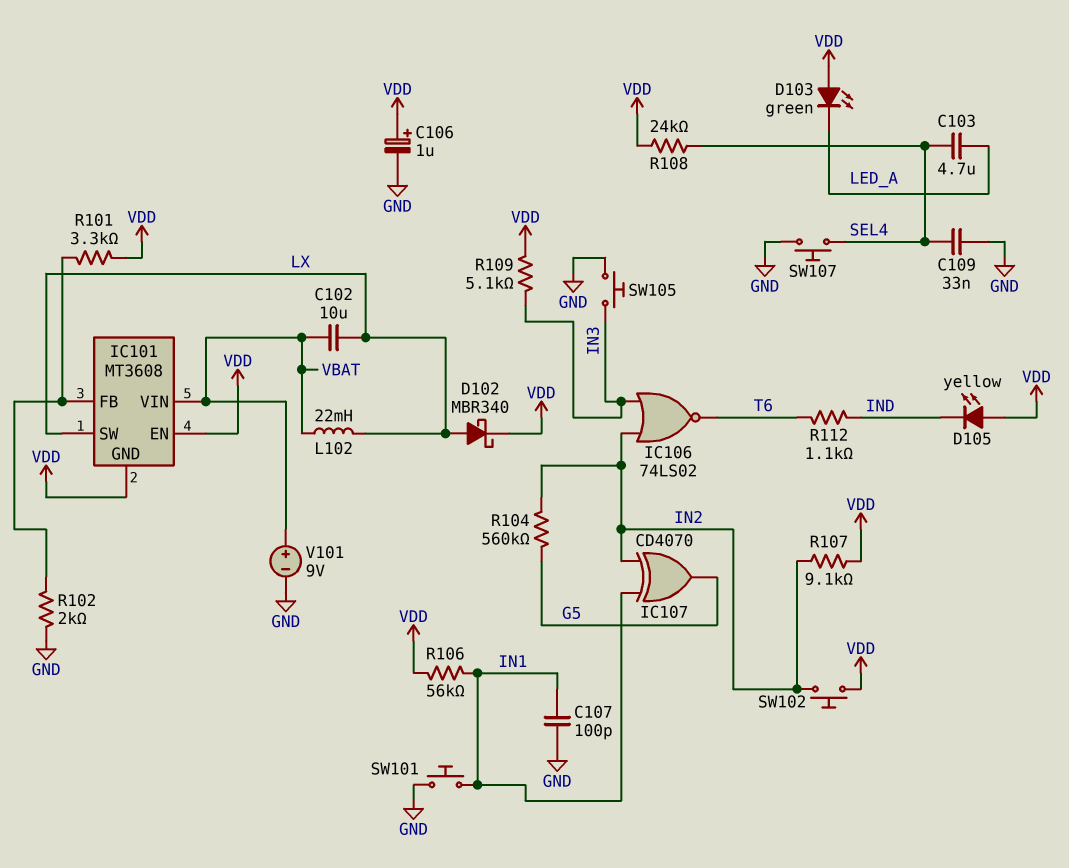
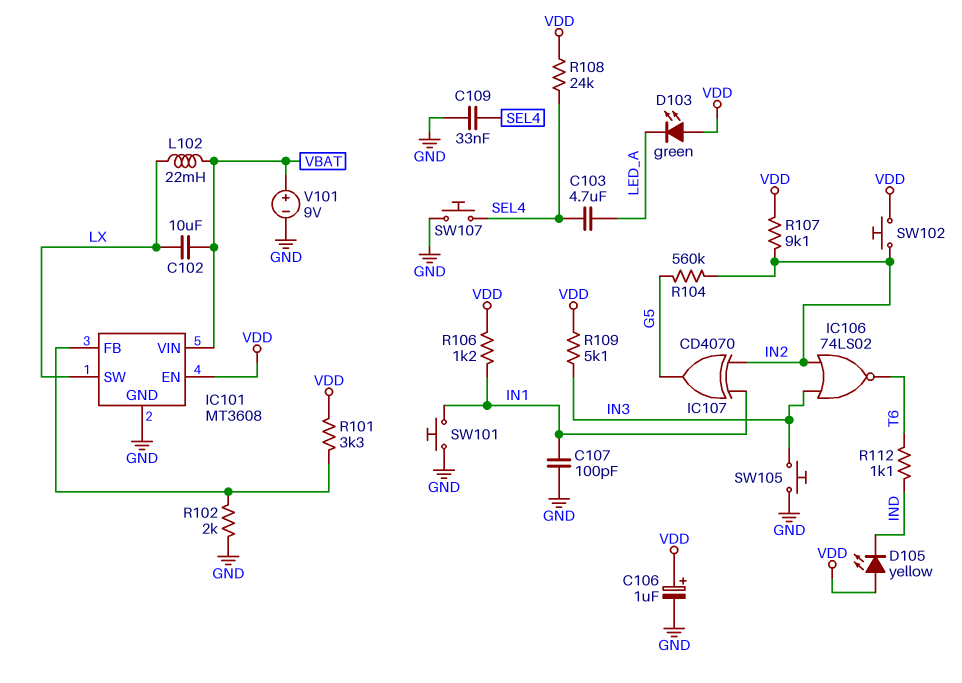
D102: schottky MBR340 (A LX, K VDD) -> none
IC101 pin GND: VDD -> GND
R106: 56k (IN1, VDD) -> 1.2k (IN1, VDD)

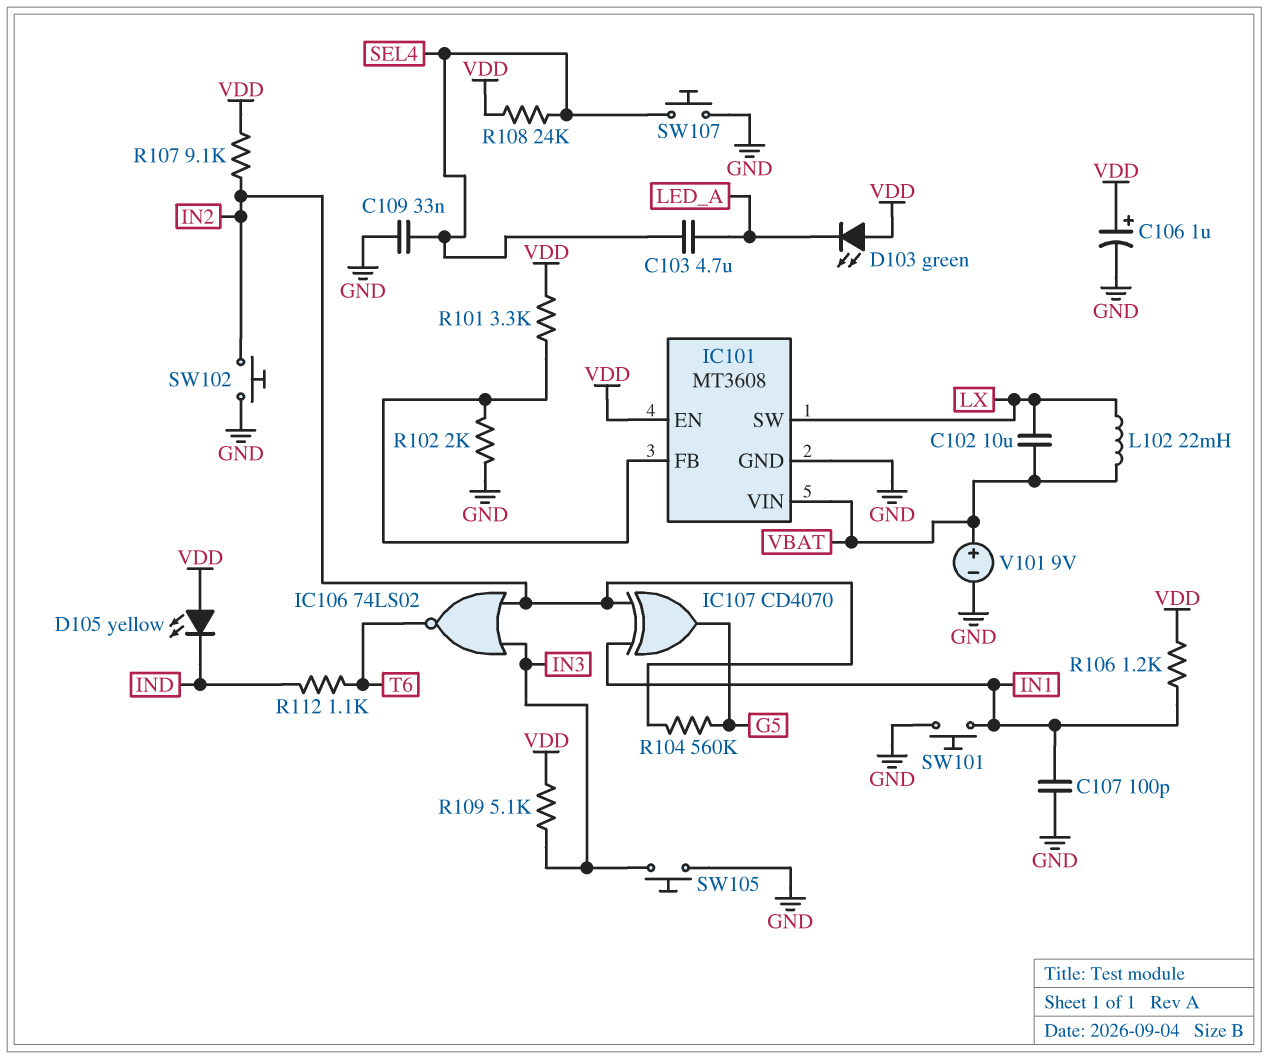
SW102: button (IN2, VDD) -> button (GND, IN2)

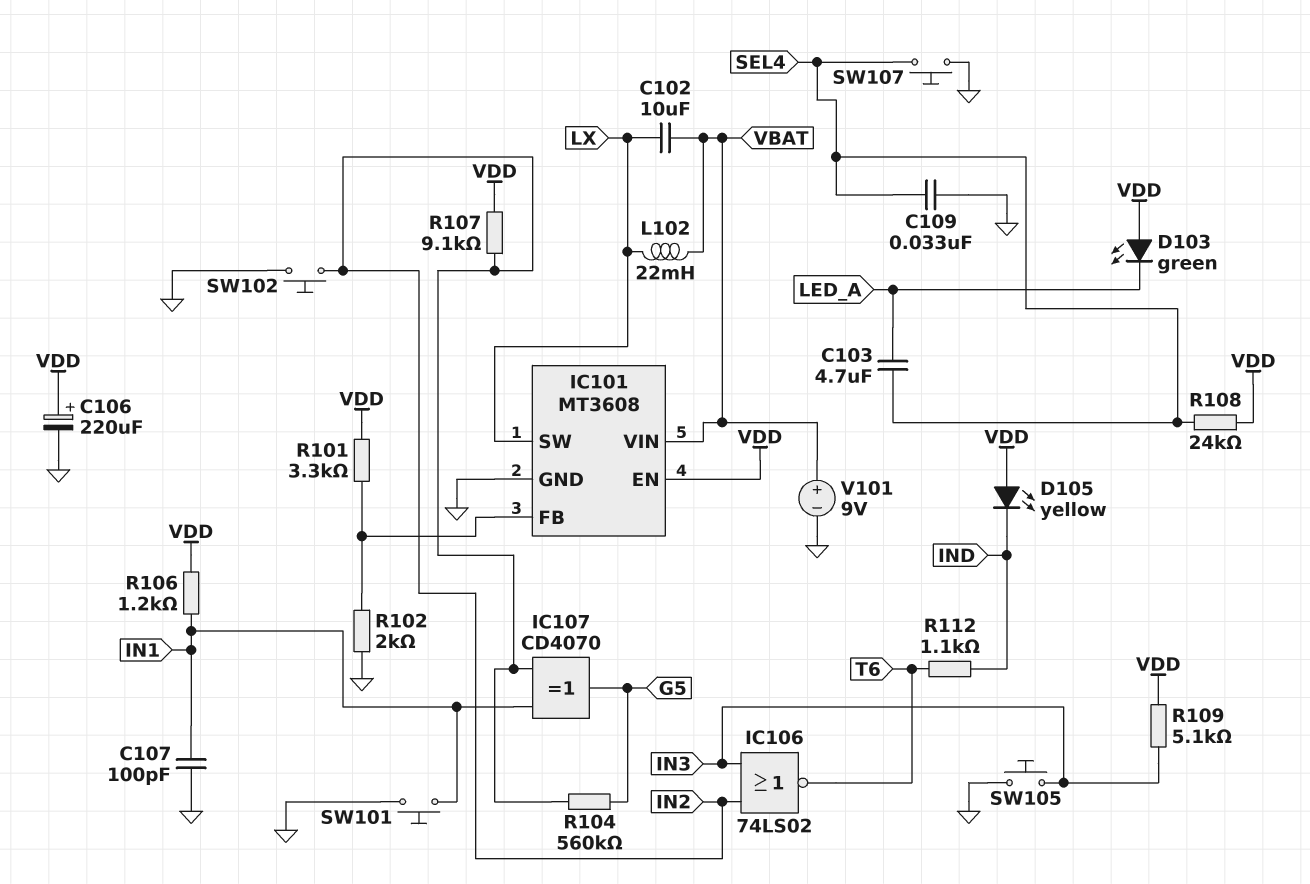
C106: 1uF (plus VDD, minus GND) -> 220uF (plus VDD, minus GND)

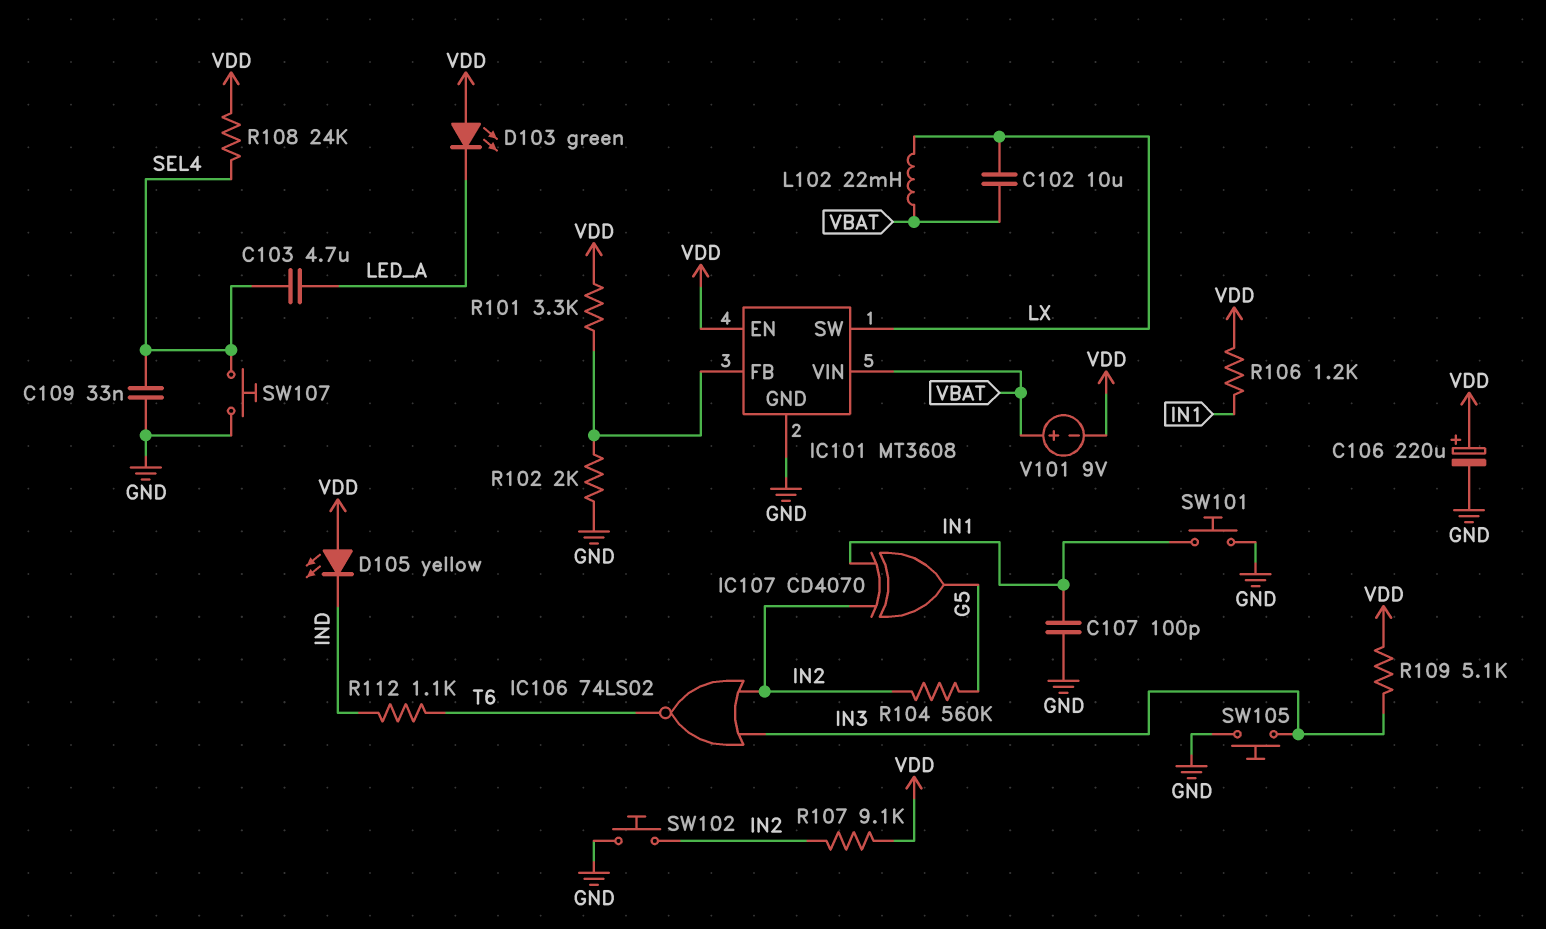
V101: 9V (plus VBAT, minus GND) -> 9V (plus VBAT, minus VDD)

